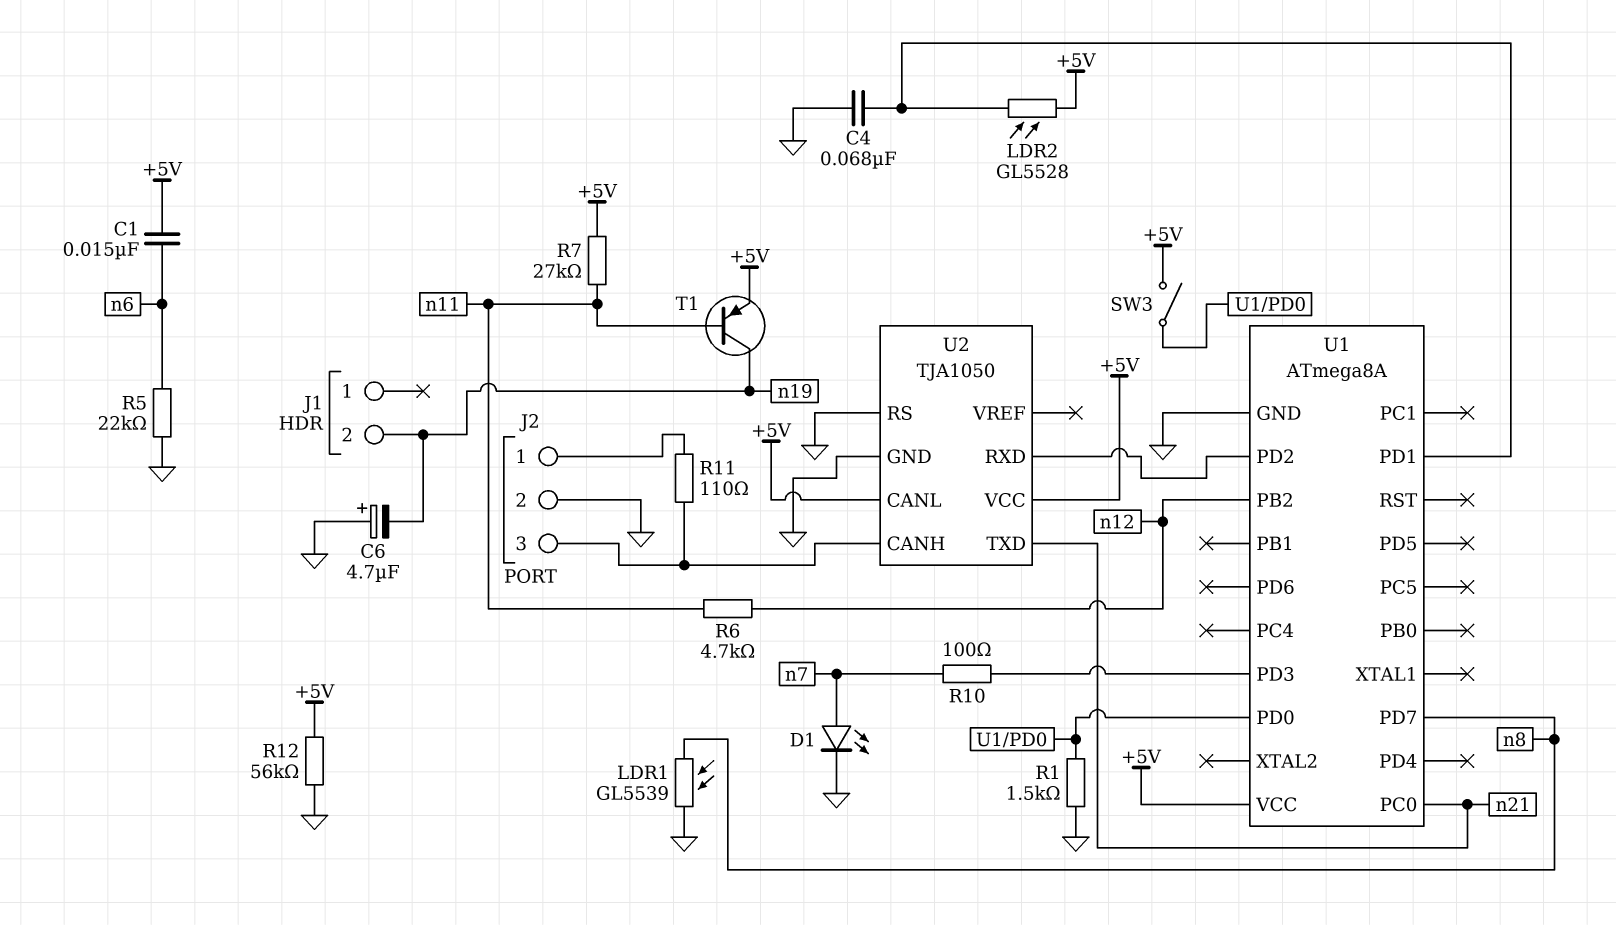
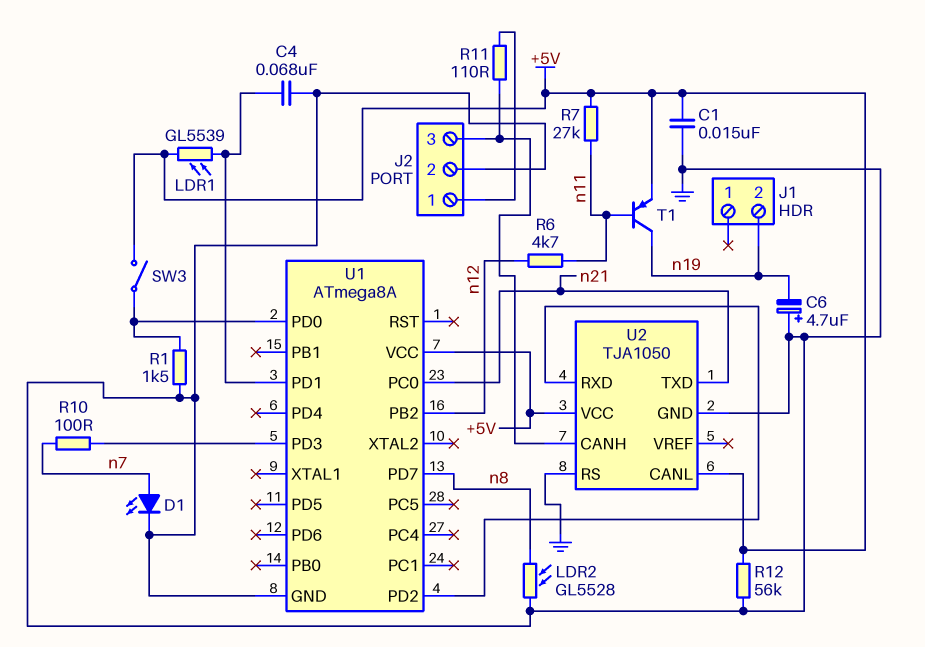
C1: 15nF (+5V, n6) -> 15nF (+5V, GND)
LDR1: GL5539 (GND, n8) -> GL5539 (+5V, U1/PD1)
LDR2: GL5528 (+5V, U1/PD1) -> GL5528 (GND, n8)
R5: 22k (GND, n6) -> none

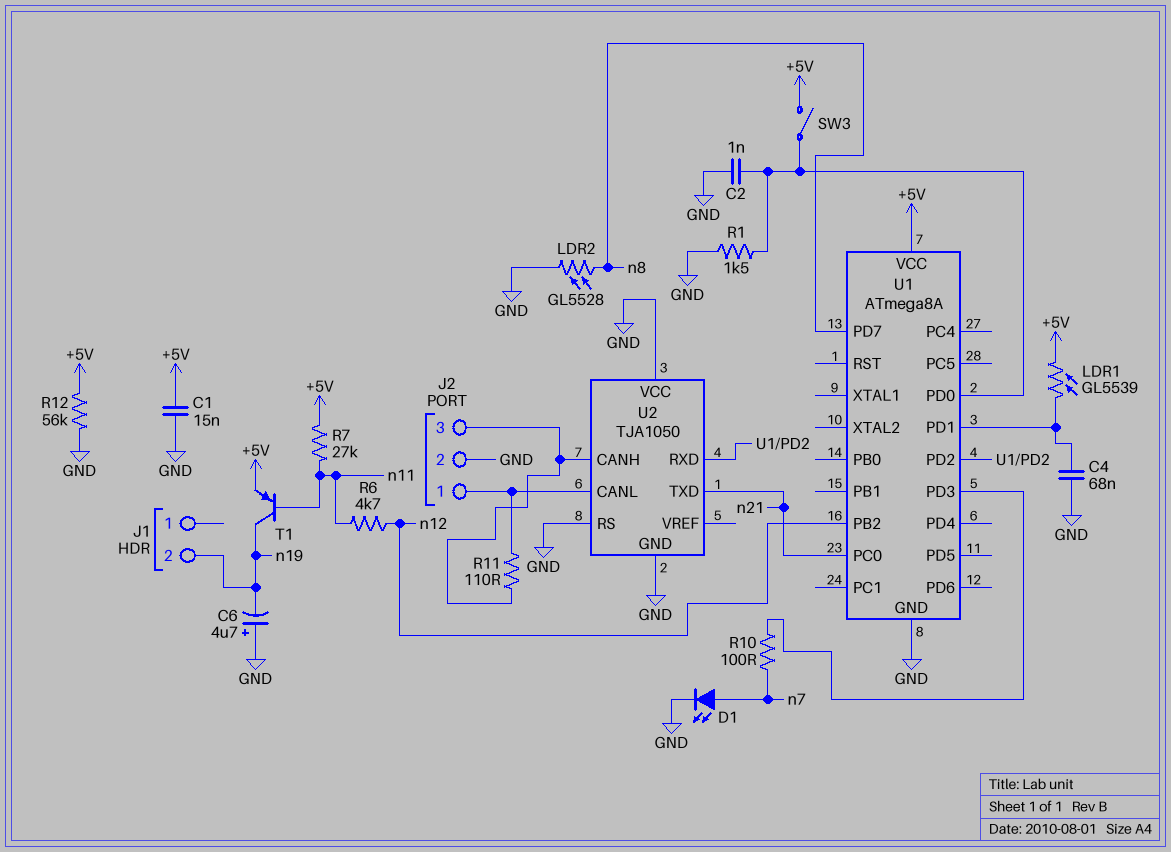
C2: none -> 1nF (GND, U1/PD0)
U2 pin CANL: +5V -> J2/1
U2 pin VCC: +5V -> GND

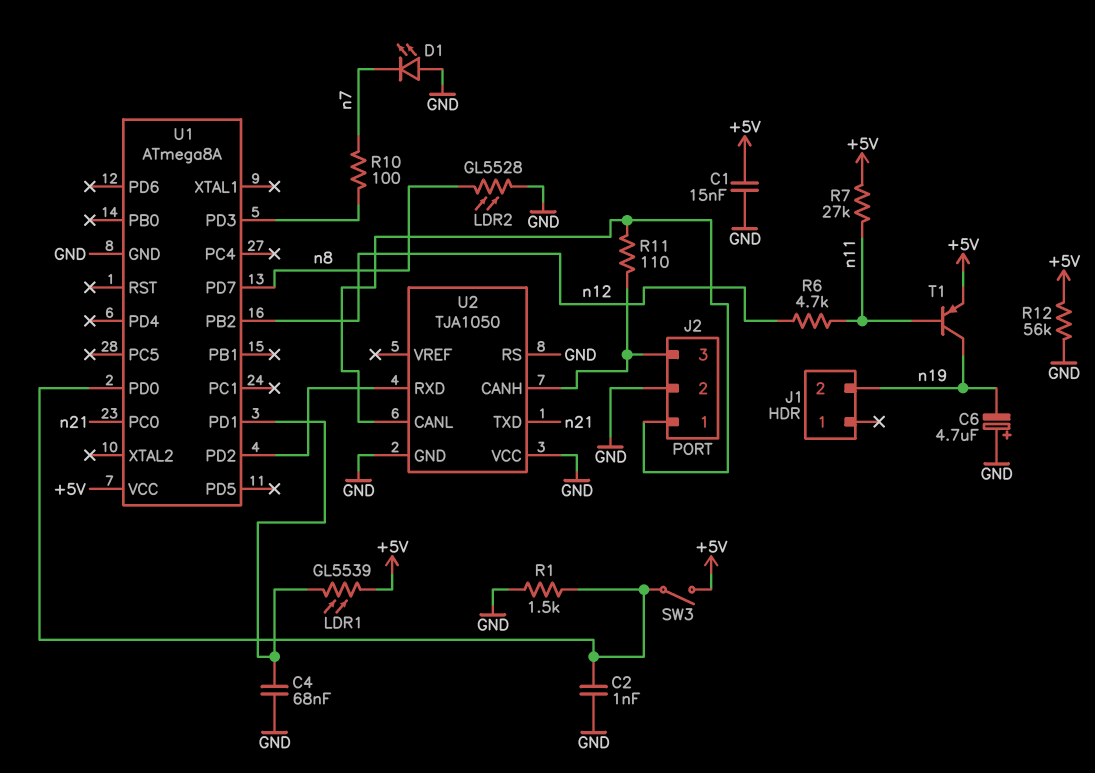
D1: LED (A n7, K GND) -> LED (A GND, K n7)

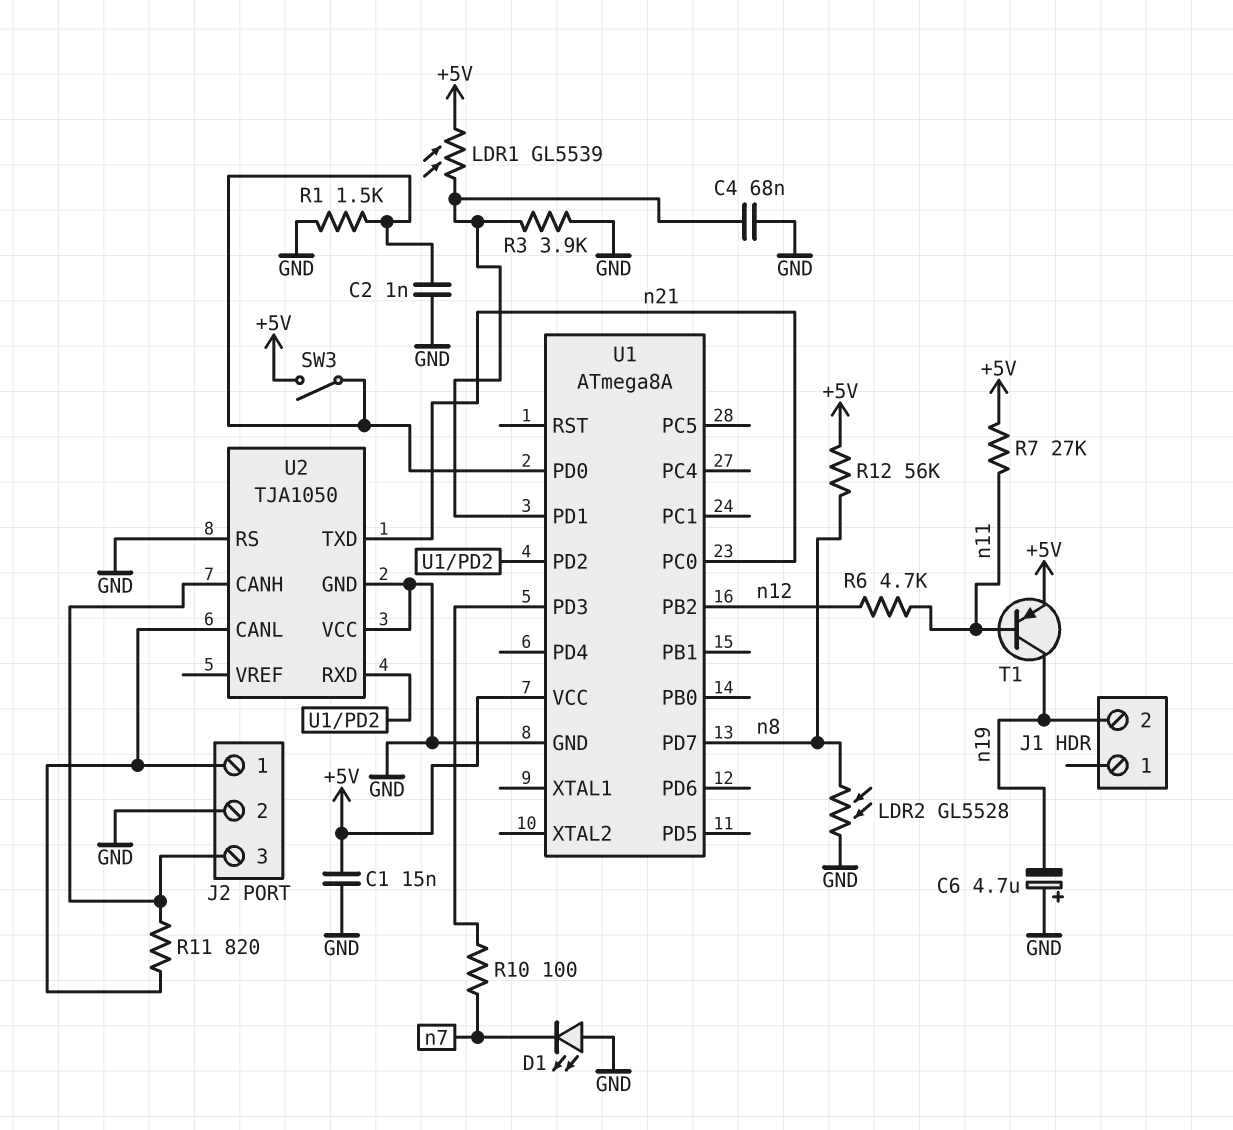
R3: none -> 3.9k (GND, U1/PD1)
R11: 110 (J2/1, J2/3) -> 820 (J2/1, J2/3)
R12: 56k (+5V, GND) -> 56k (+5V, n8)

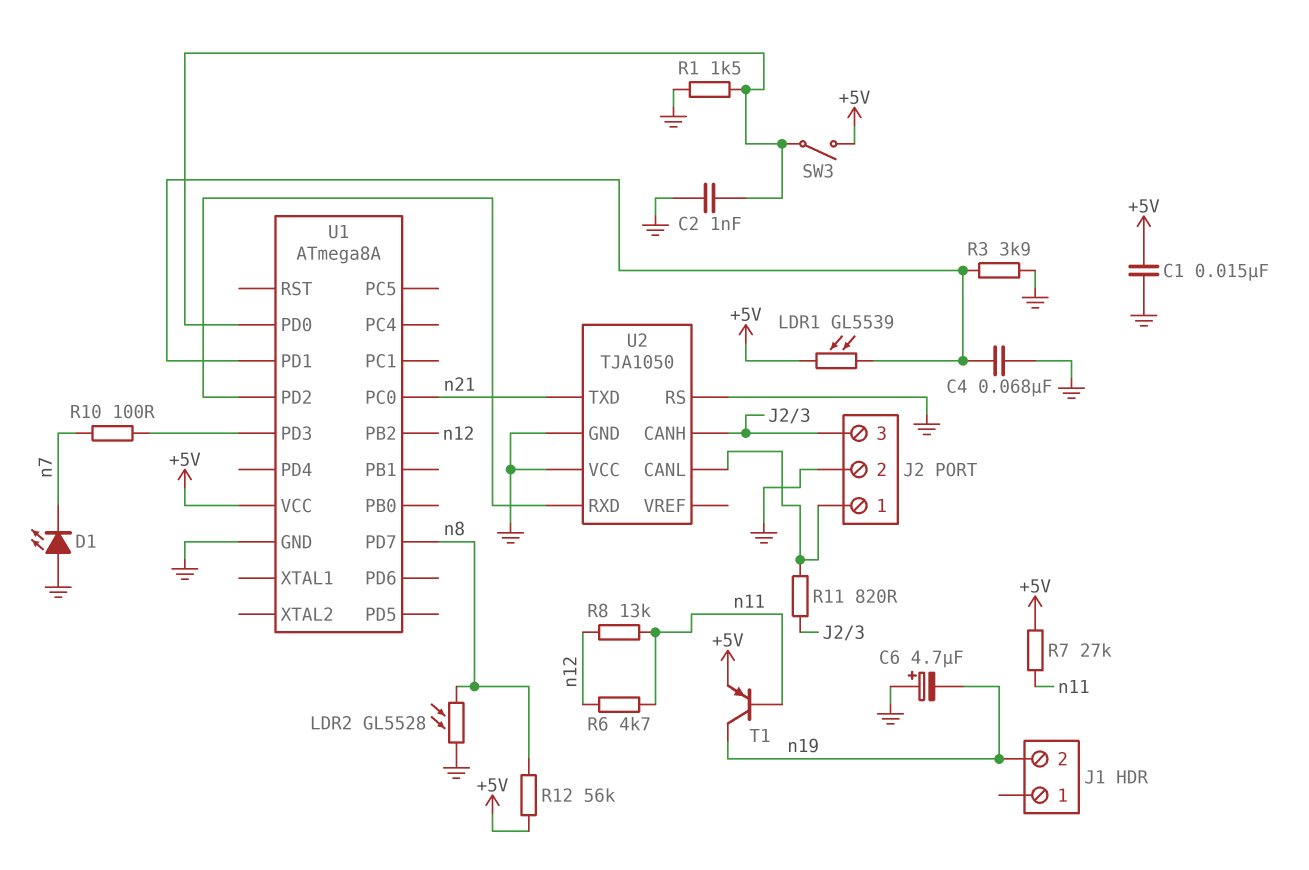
R8: none -> 13k (n11, n12)

